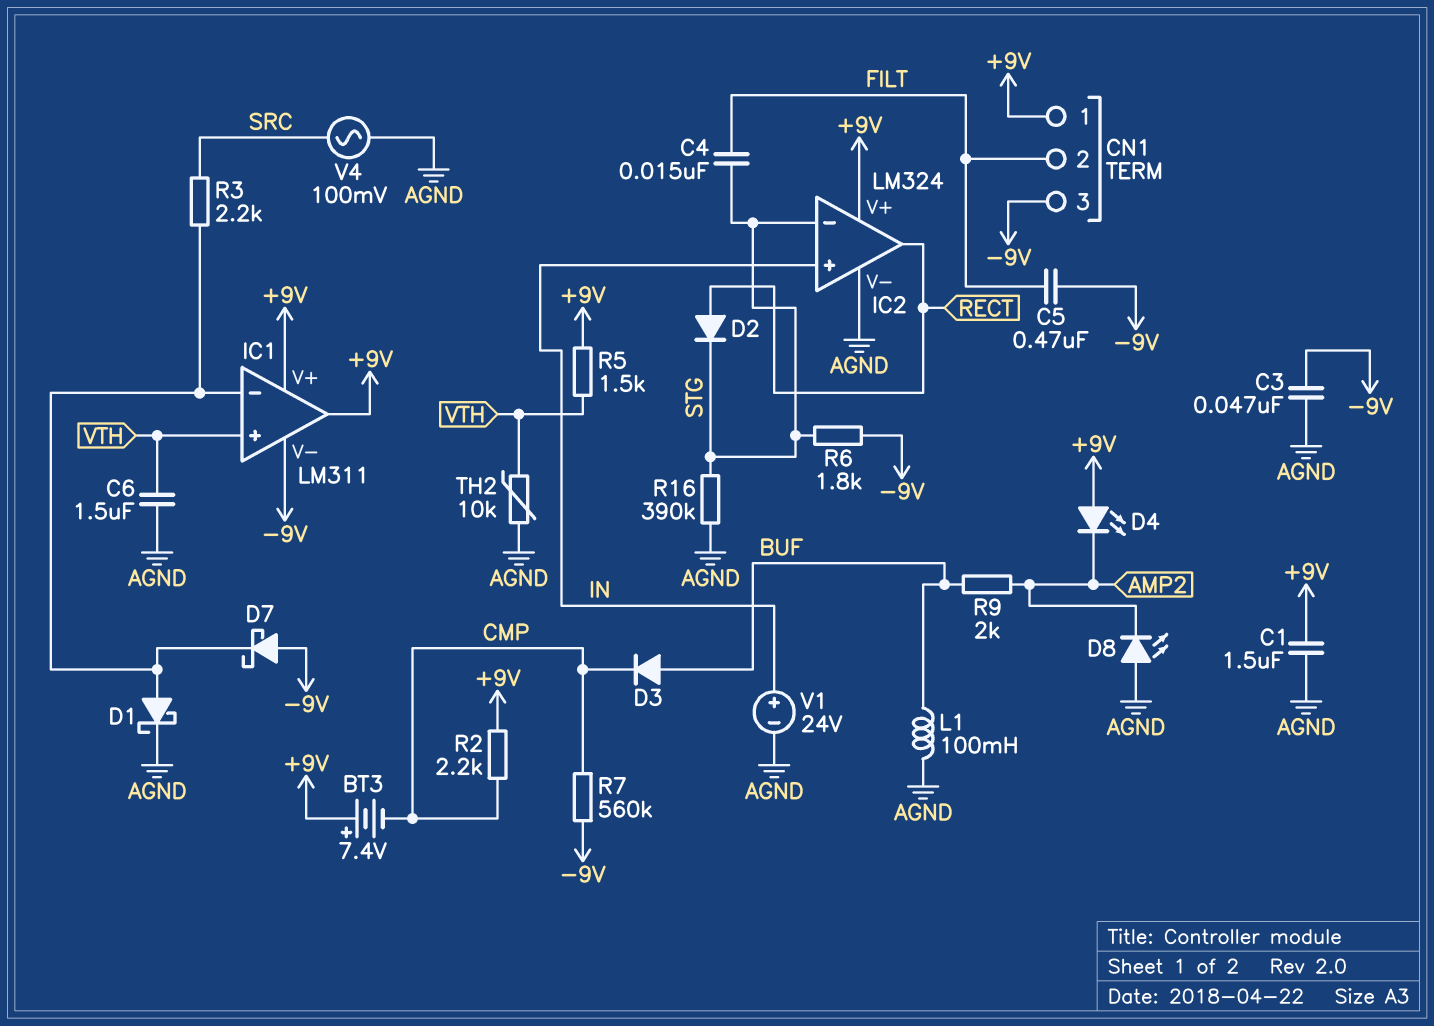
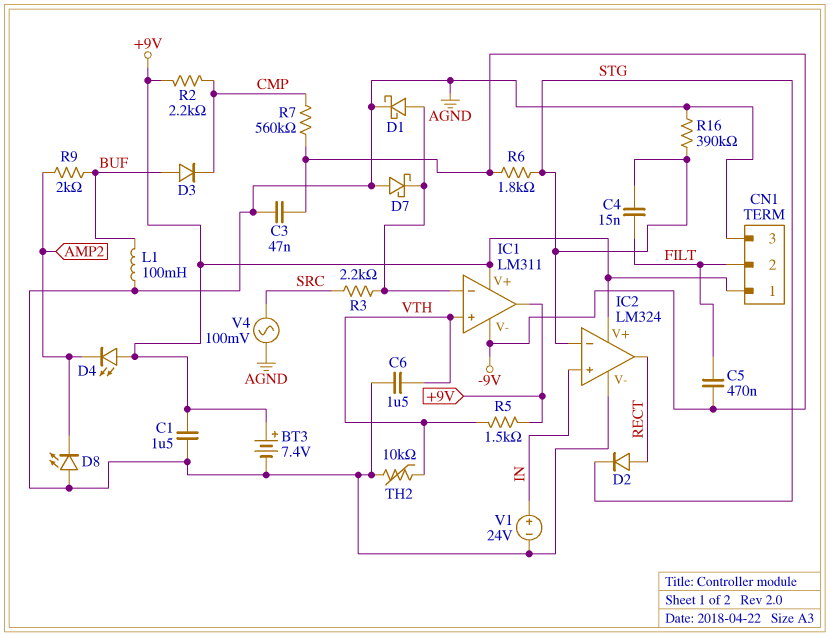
BT3: 7.4V (plus +9V, minus CMP) -> 7.4V (plus +9V, minus AGND)
CN1 pin 3: -9V -> AGND
D7: schottky (A -9V, K IC1/in-) -> schottky (A AGND, K IC1/in-)

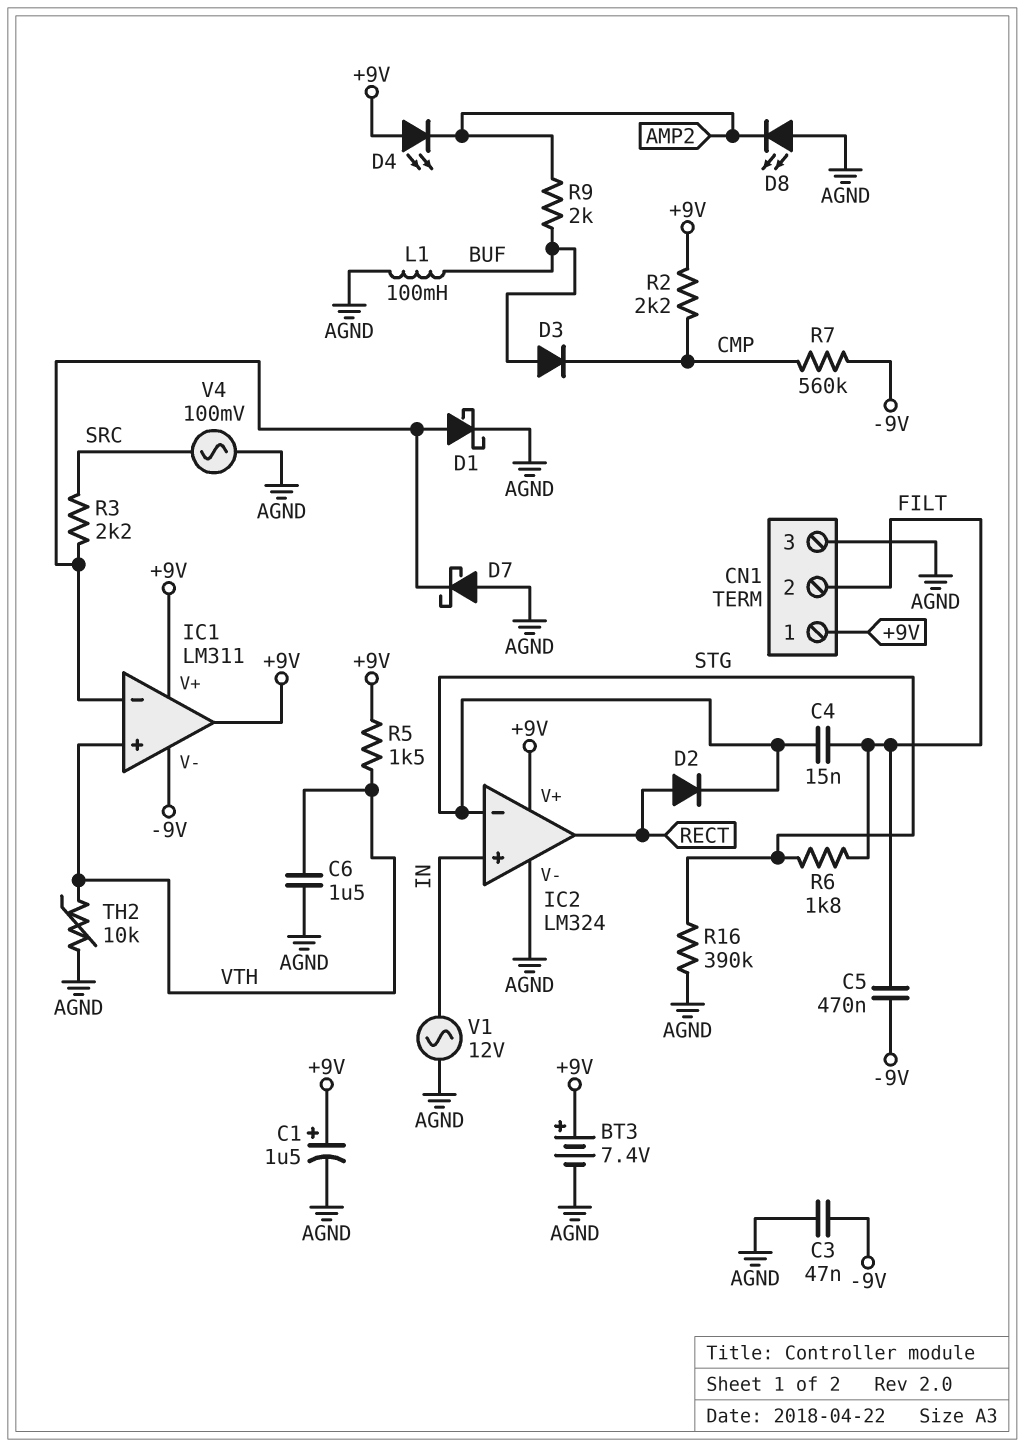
C1: 1.5uF (+9V, AGND) -> 1.5uF (plus +9V, minus AGND)
R6: 1.8k (-9V, STG) -> 1.8k (FILT, STG)
V1: 24V (plus IN, minus AGND) -> AC 12V (AGND, IN)

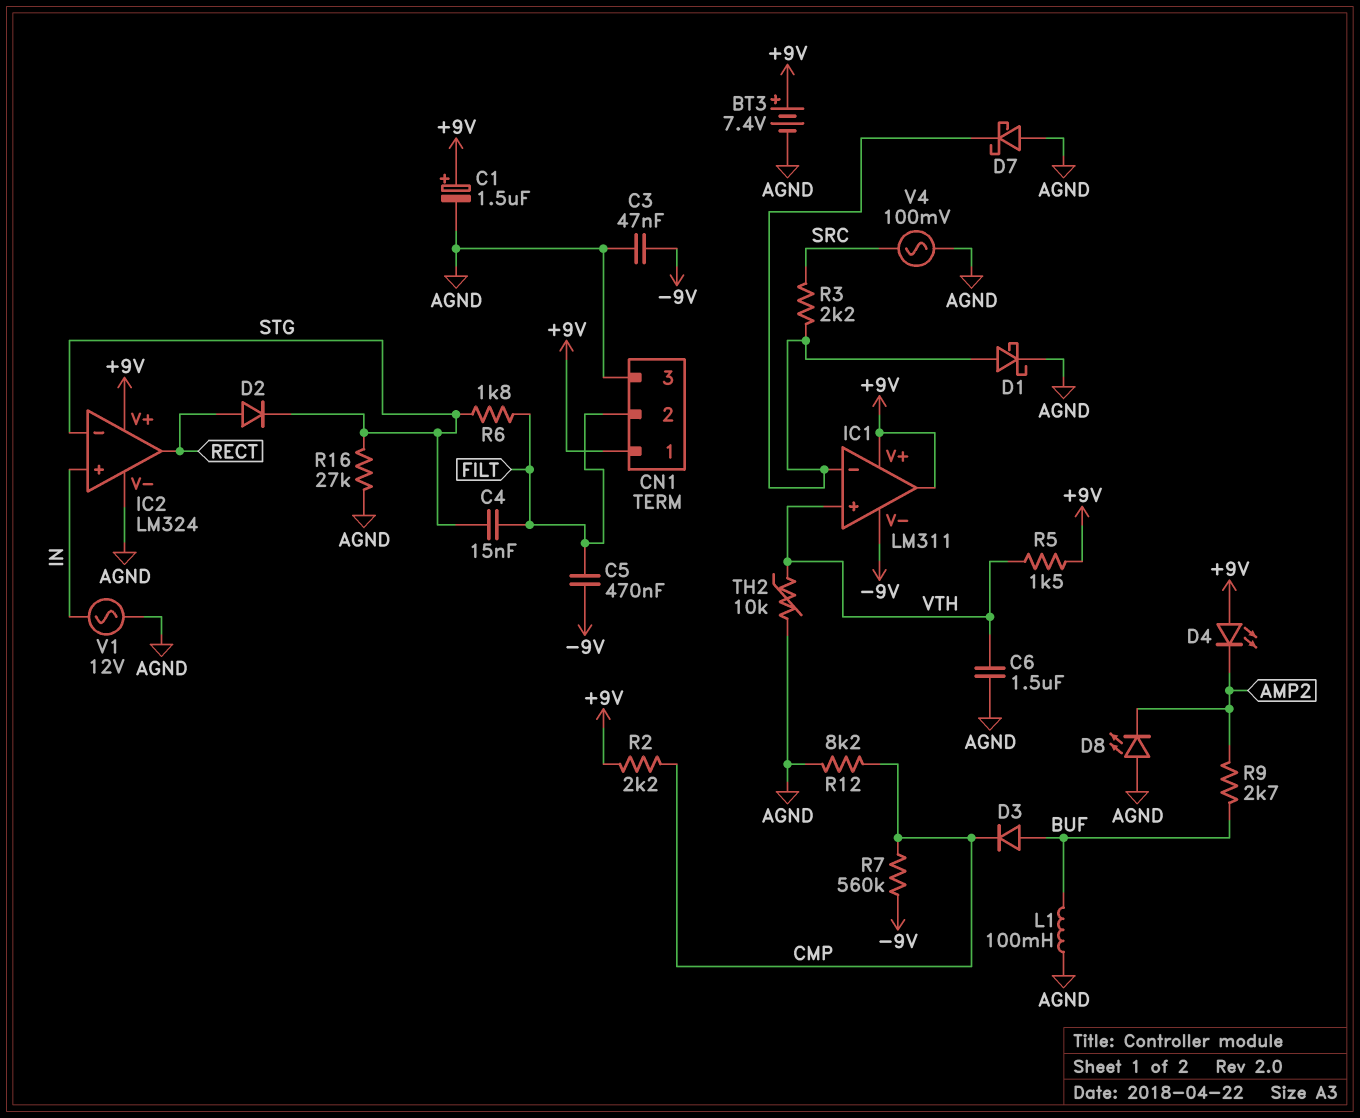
R9: 2k (AMP2, BUF) -> 2.7k (AMP2, BUF)
R12: none -> 8.2k (AGND, CMP)
R16: 390k (AGND, STG) -> 27k (AGND, STG)

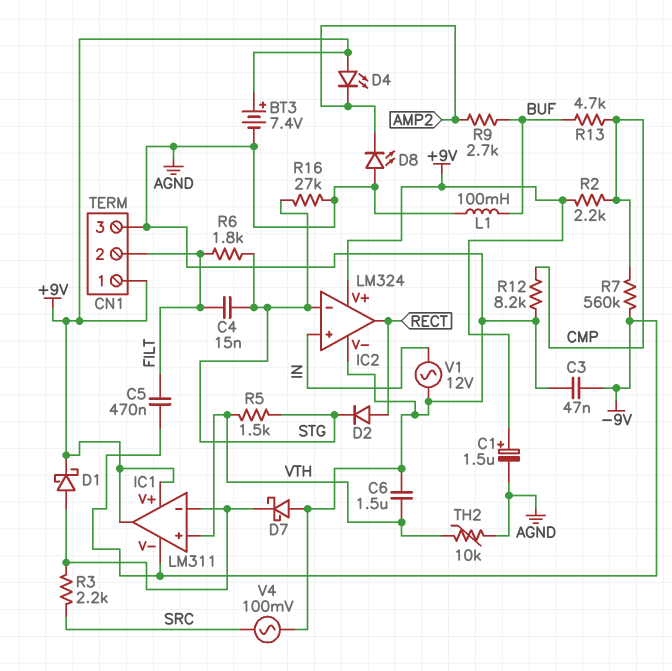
D1: schottky (A IC1/in-, K AGND) -> schottky (A IC1/in-, K +9V)
D3: diode (A BUF, K CMP) -> none
R5: 1.5k (+9V, VTH) -> 1.5k (STG, VTH)
R13: none -> 4.7k (BUF, CMP)

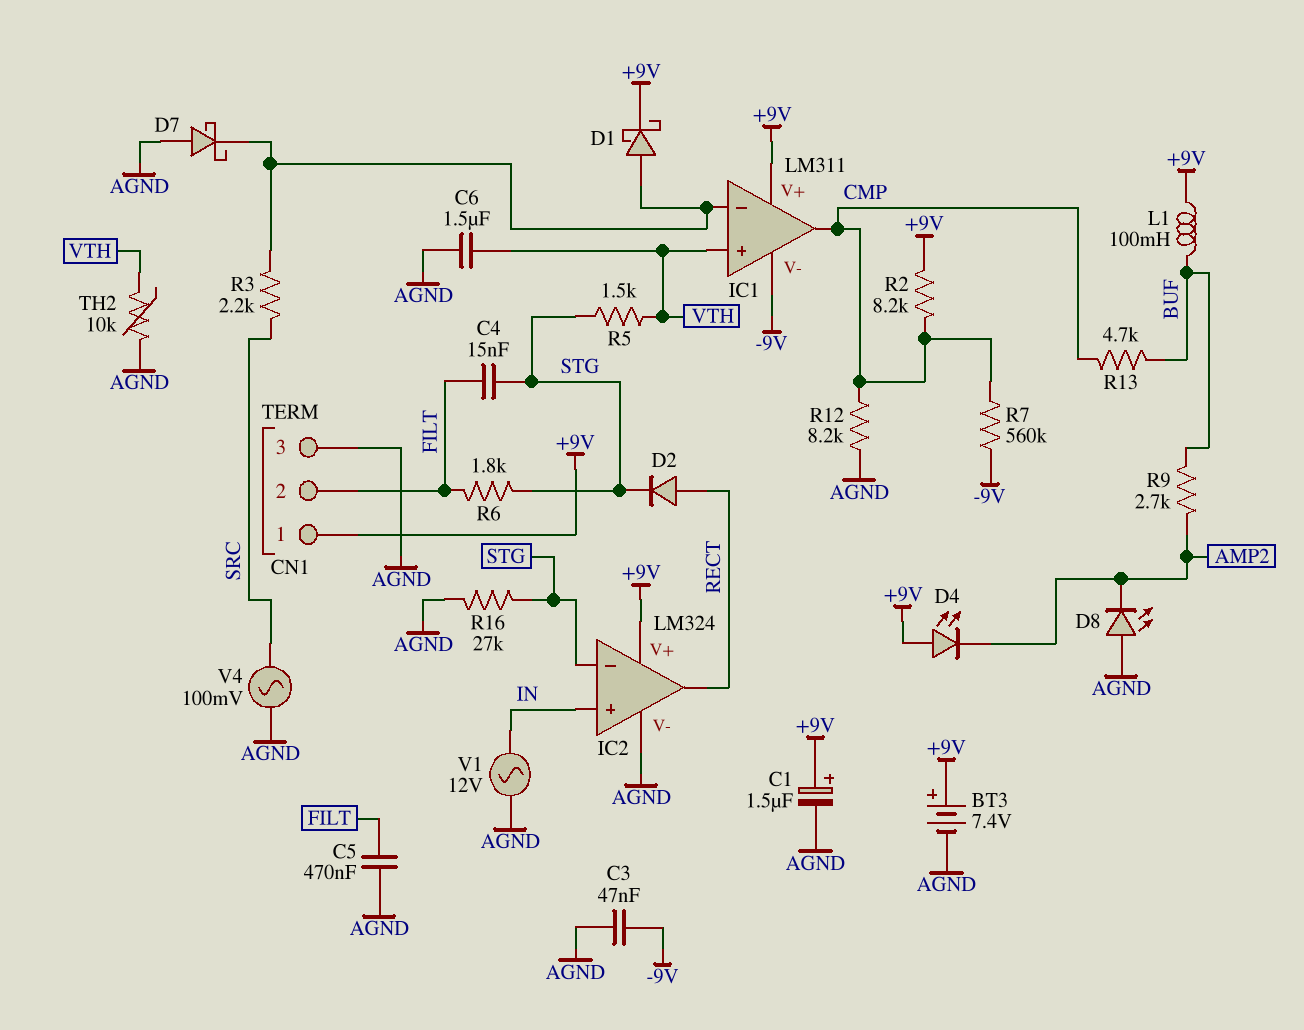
C5: 470nF (-9V, FILT) -> 470nF (AGND, FILT)
IC1 pin out: +9V -> CMP
L1: 100mH (AGND, BUF) -> 100mH (+9V, BUF)
R2: 2.2k (+9V, CMP) -> 8.2k (+9V, CMP)

